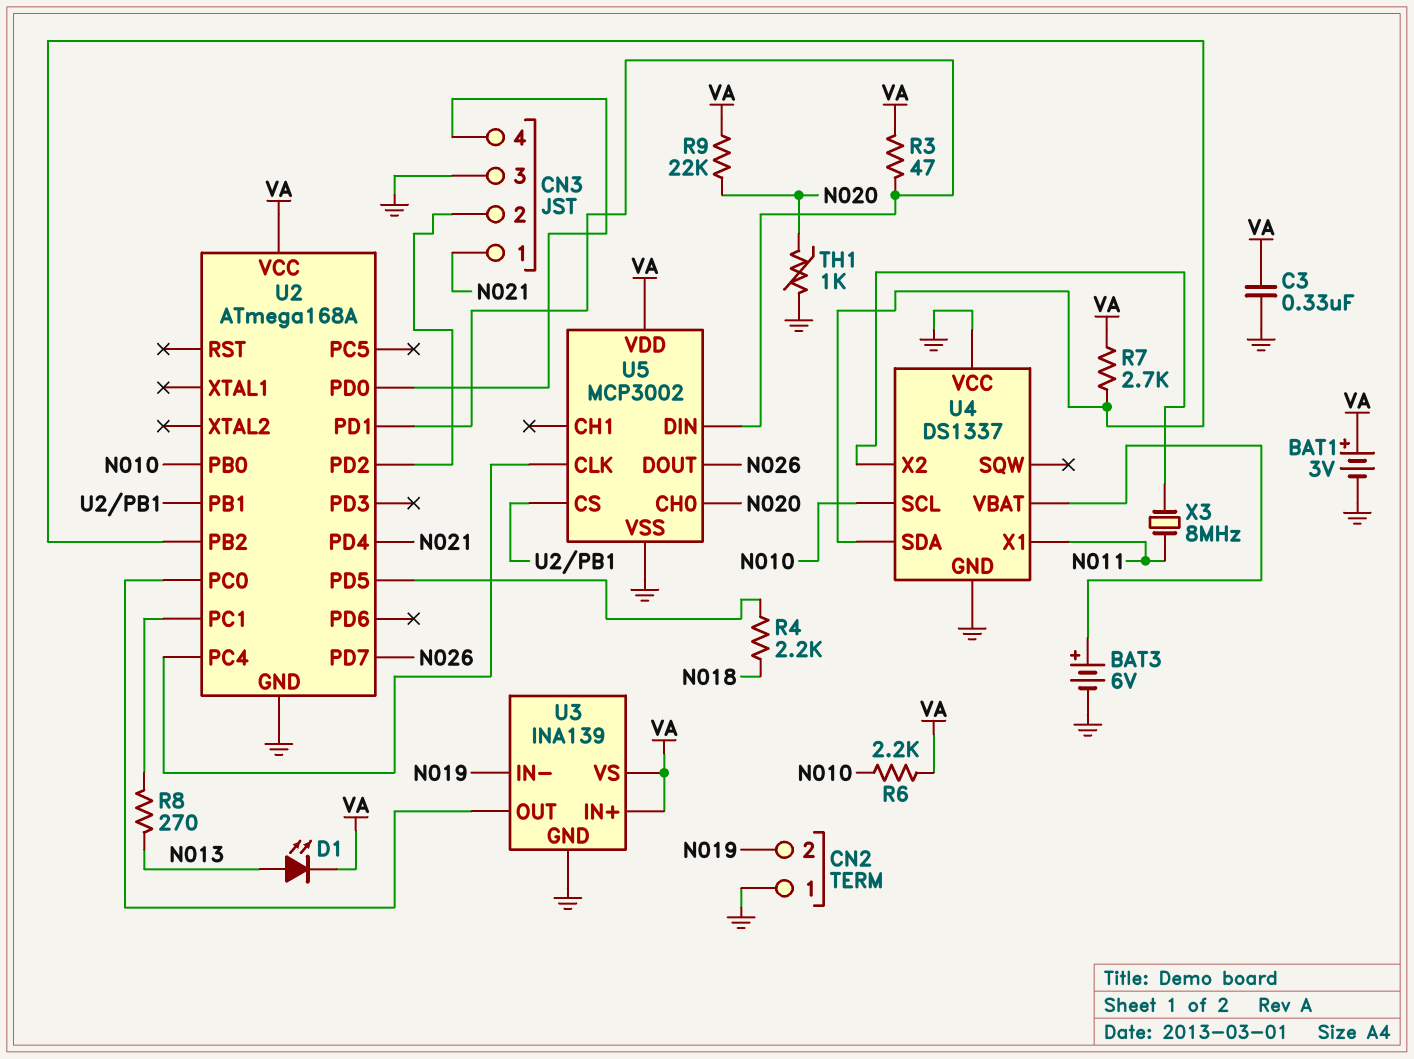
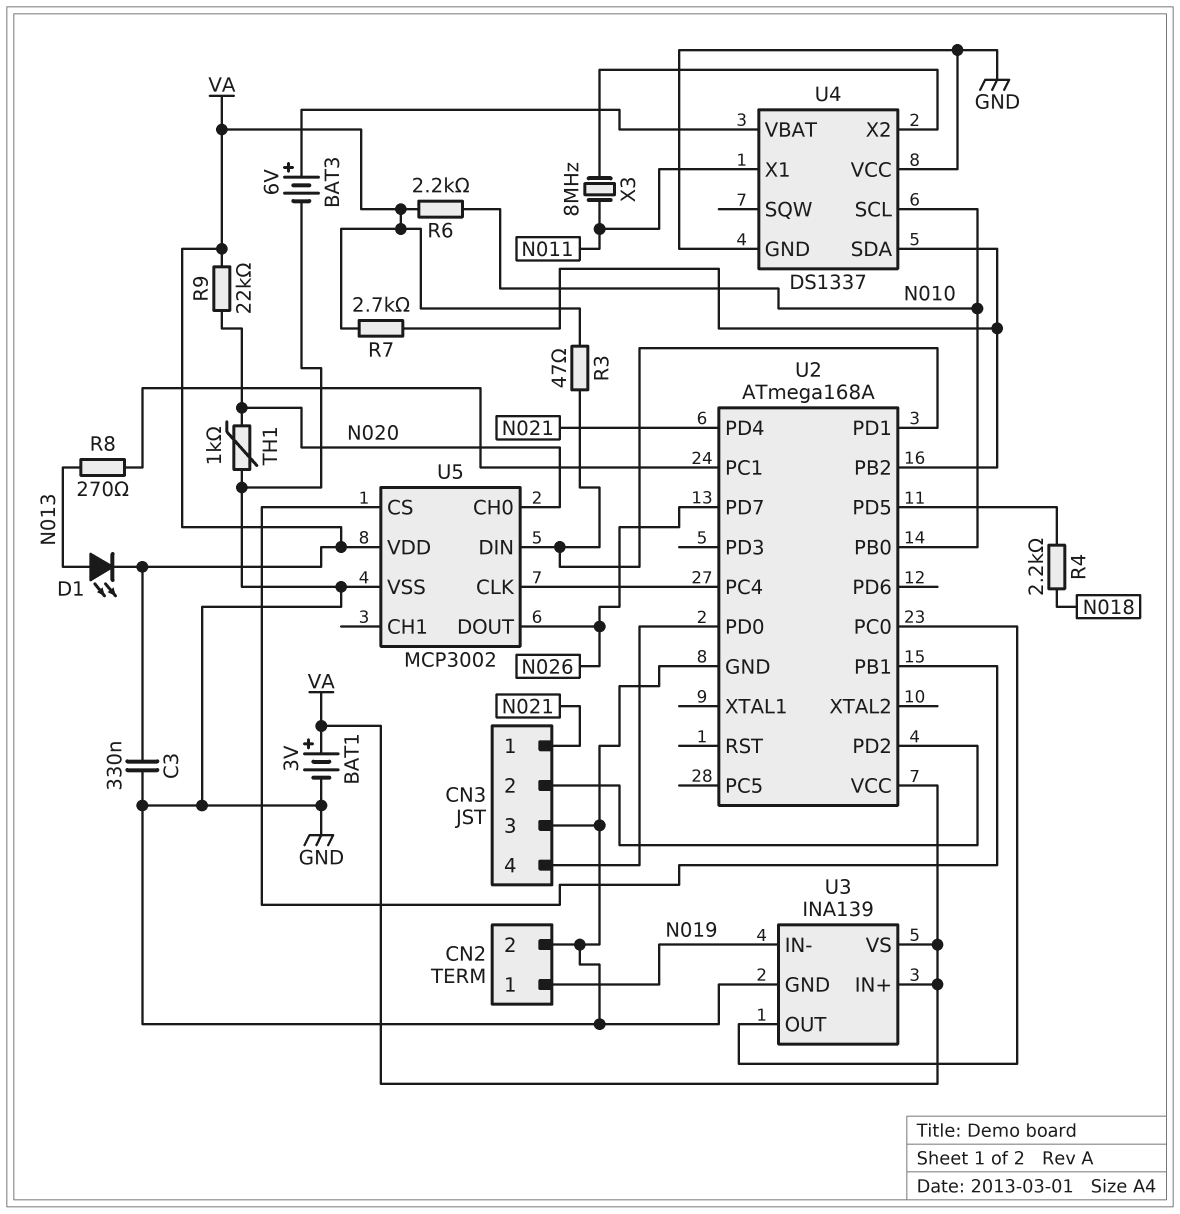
CN2 pin 1: GND -> N019
CN2 pin 2: N019 -> GND

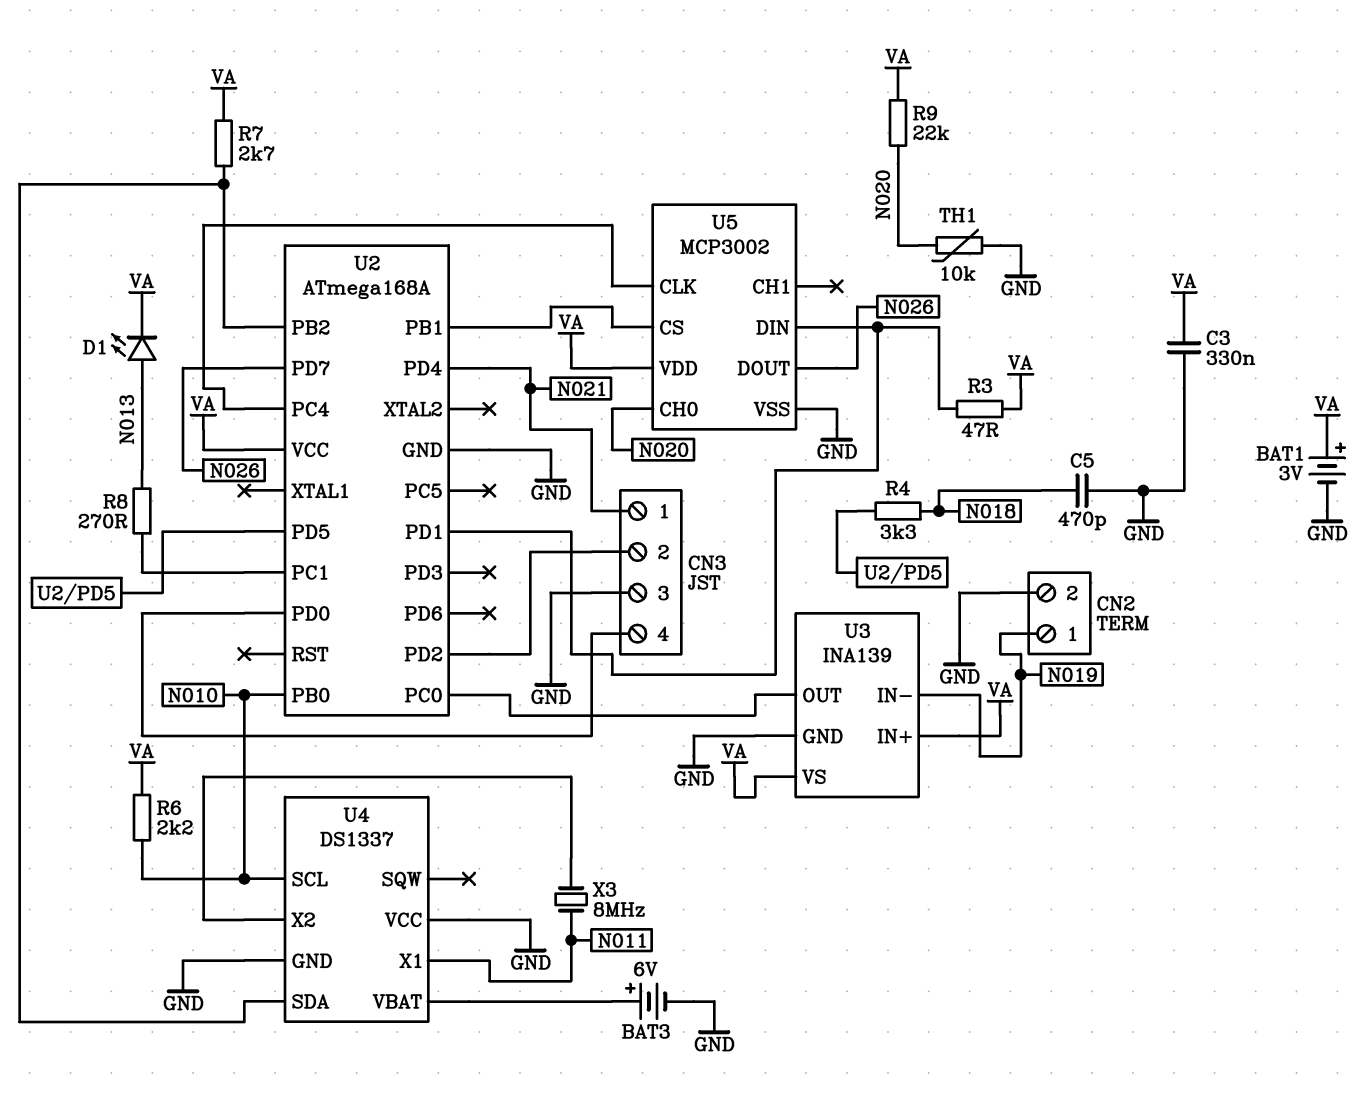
C5: none -> 470pF (GND, N018)
R4: 2.2k (N018, U2/PD5) -> 3.3k (N018, U2/PD5)
TH1: 1k (GND, N020) -> 10k (GND, N020)

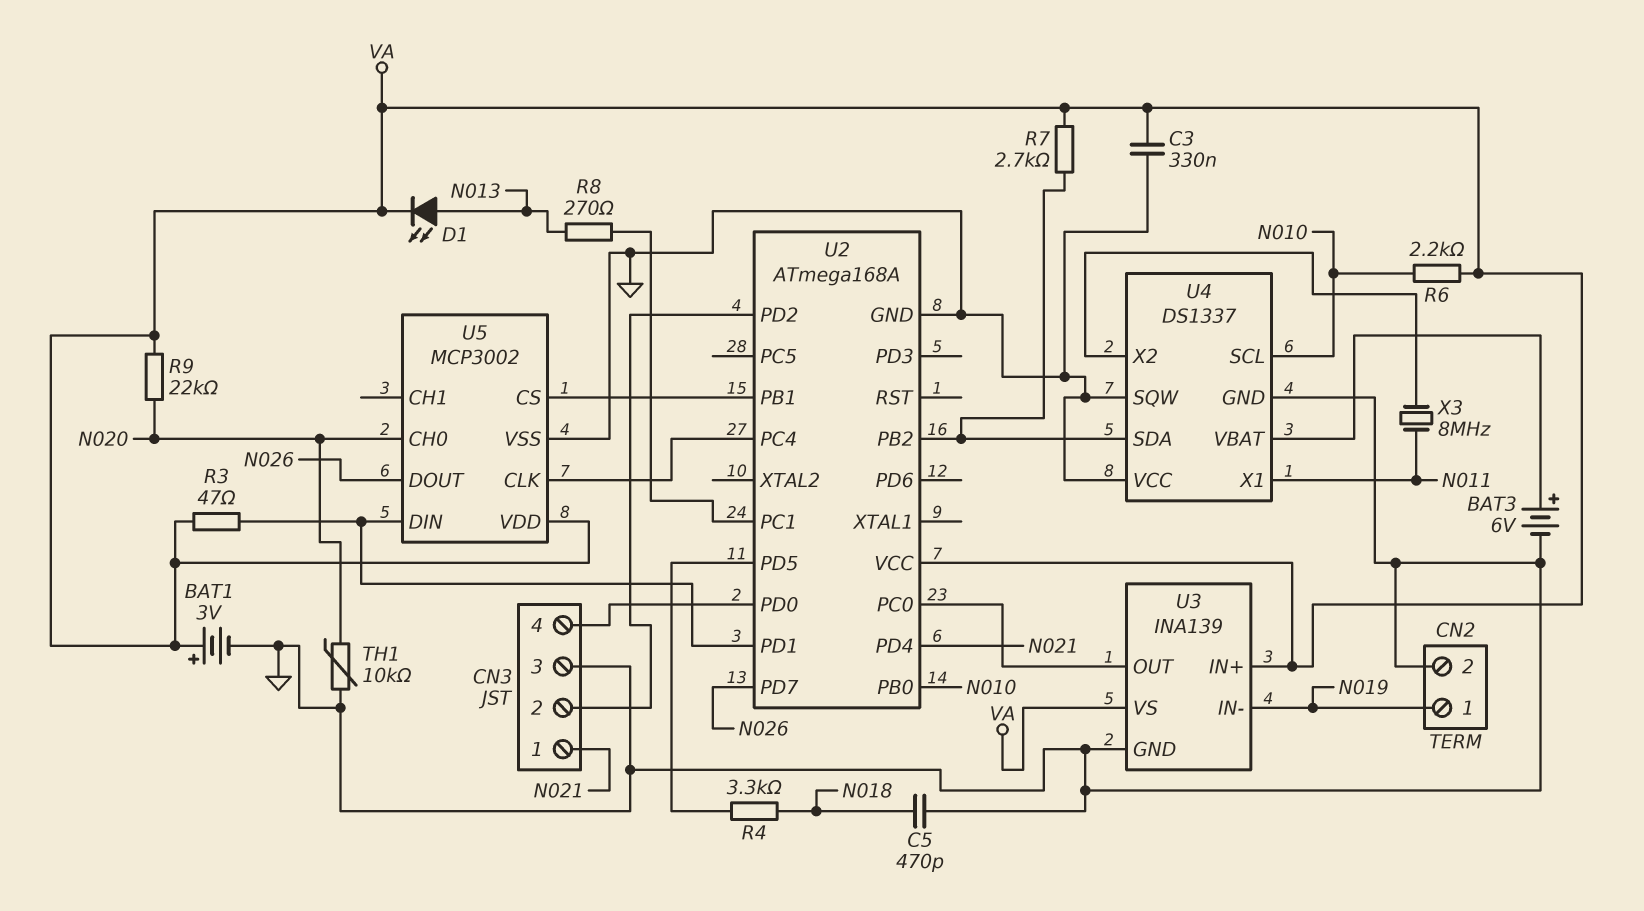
U4 pin SQW: none -> GND

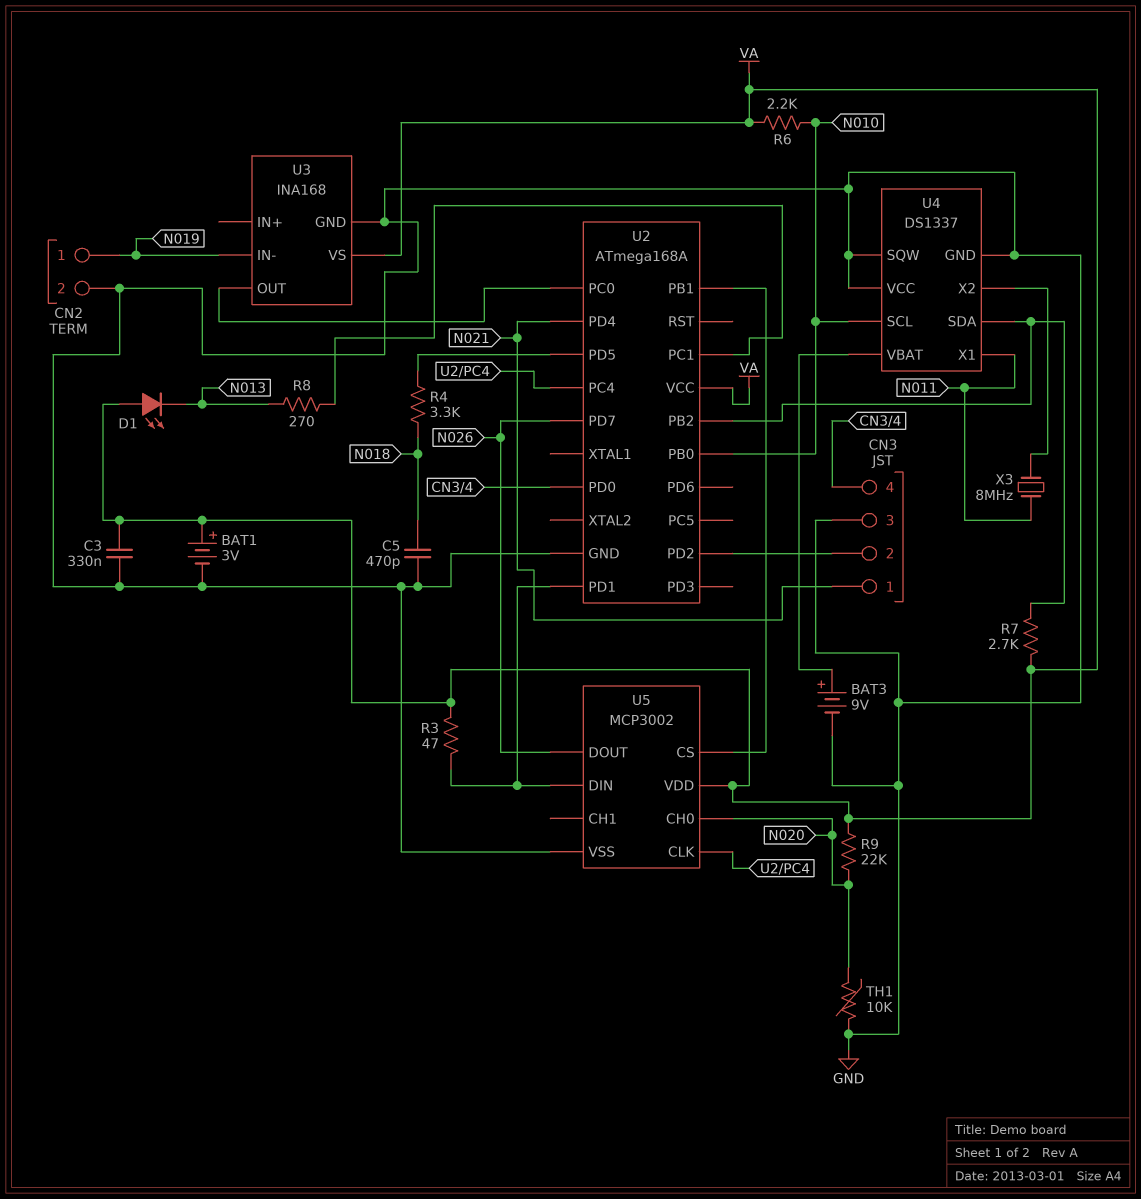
BAT3: 6V (plus U4/VBAT, minus GND) -> 9V (plus U4/VBAT, minus GND)
D1: LED (A N013, K VA) -> LED (A VA, K N013)
U3: INA139 -> INA168
U3 pin IN+: VA -> none

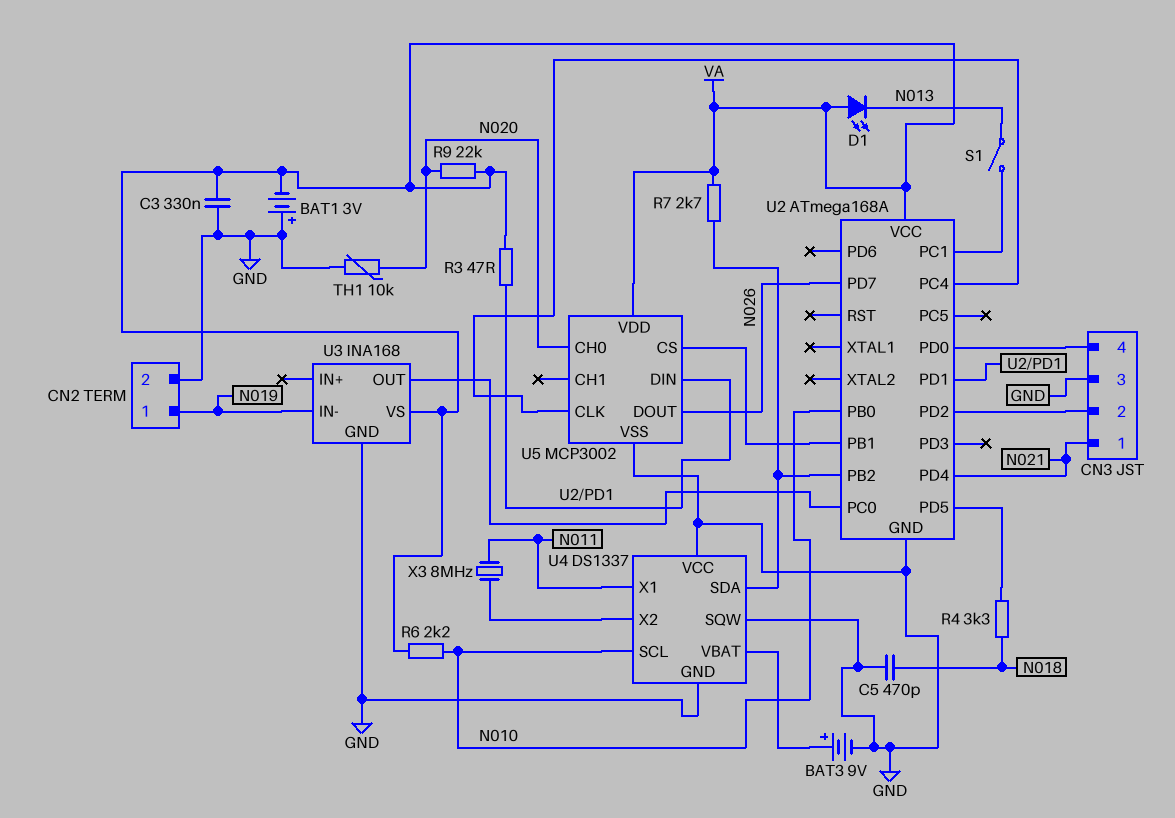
BAT1: 3V (plus VA, minus GND) -> 3V (plus GND, minus VA)
R8: 270 (N013, U2/PC1) -> none
S1: none -> switch (N013, U2/PC1)

